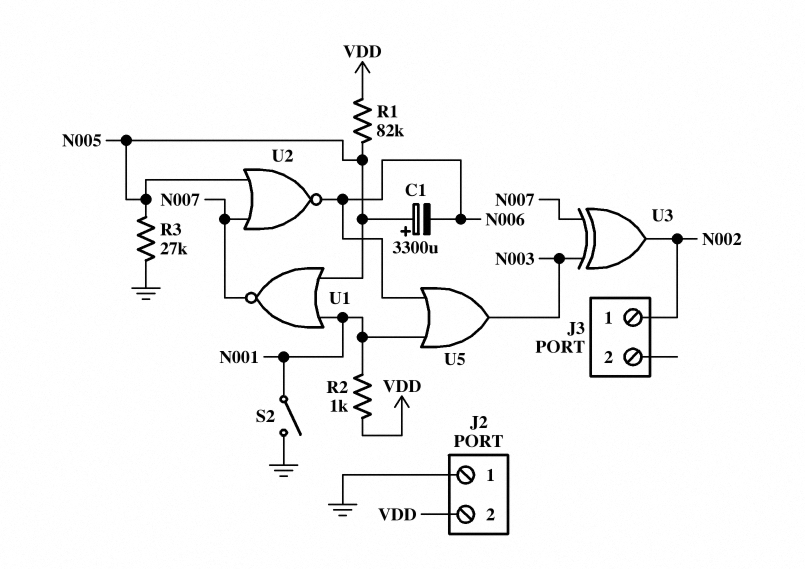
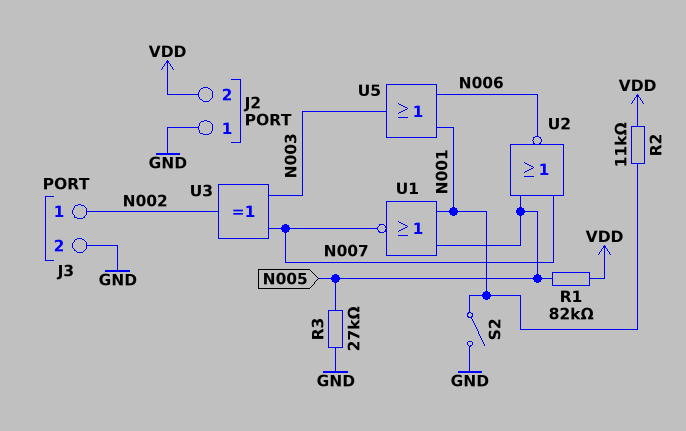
C1: 3300uF (plus N005, minus N006) -> none
J3 pin 2: none -> GND
R2: 1k (N001, VDD) -> 11k (N001, VDD)

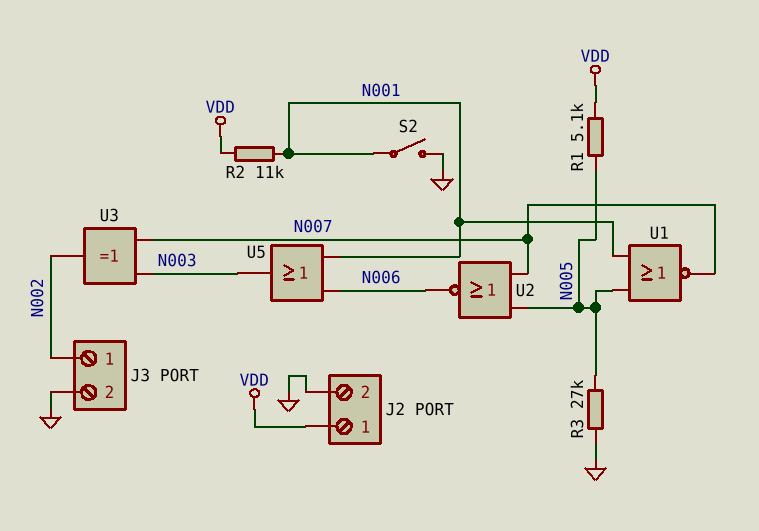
J2 pin 1: GND -> VDD
J2 pin 2: VDD -> GND
R1: 82k (N005, VDD) -> 5.1k (N005, VDD)

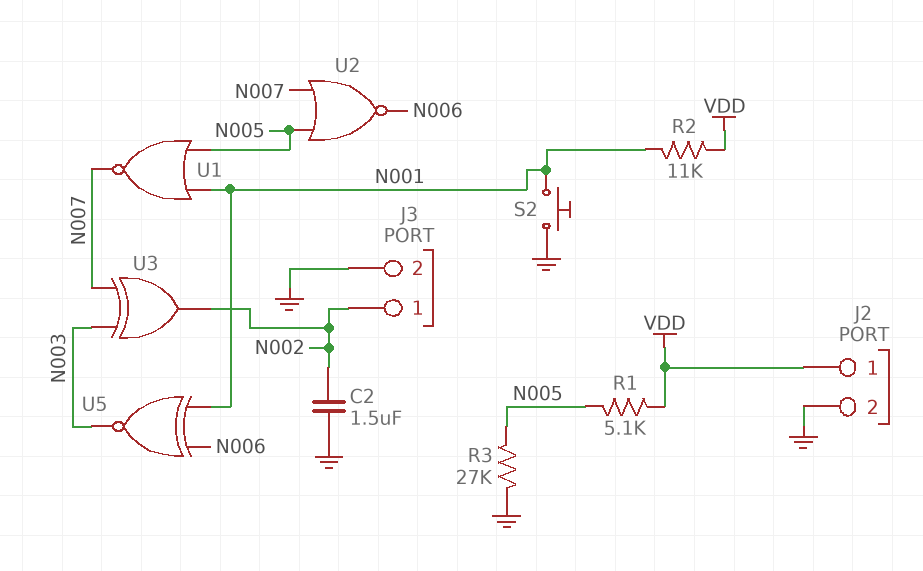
C2: none -> 1.5uF (GND, N002)
S2: switch (GND, N001) -> button (GND, N001)
U5: OR (in N001, in N006, out N003) -> XNOR (in N001, in N006, out N003)

